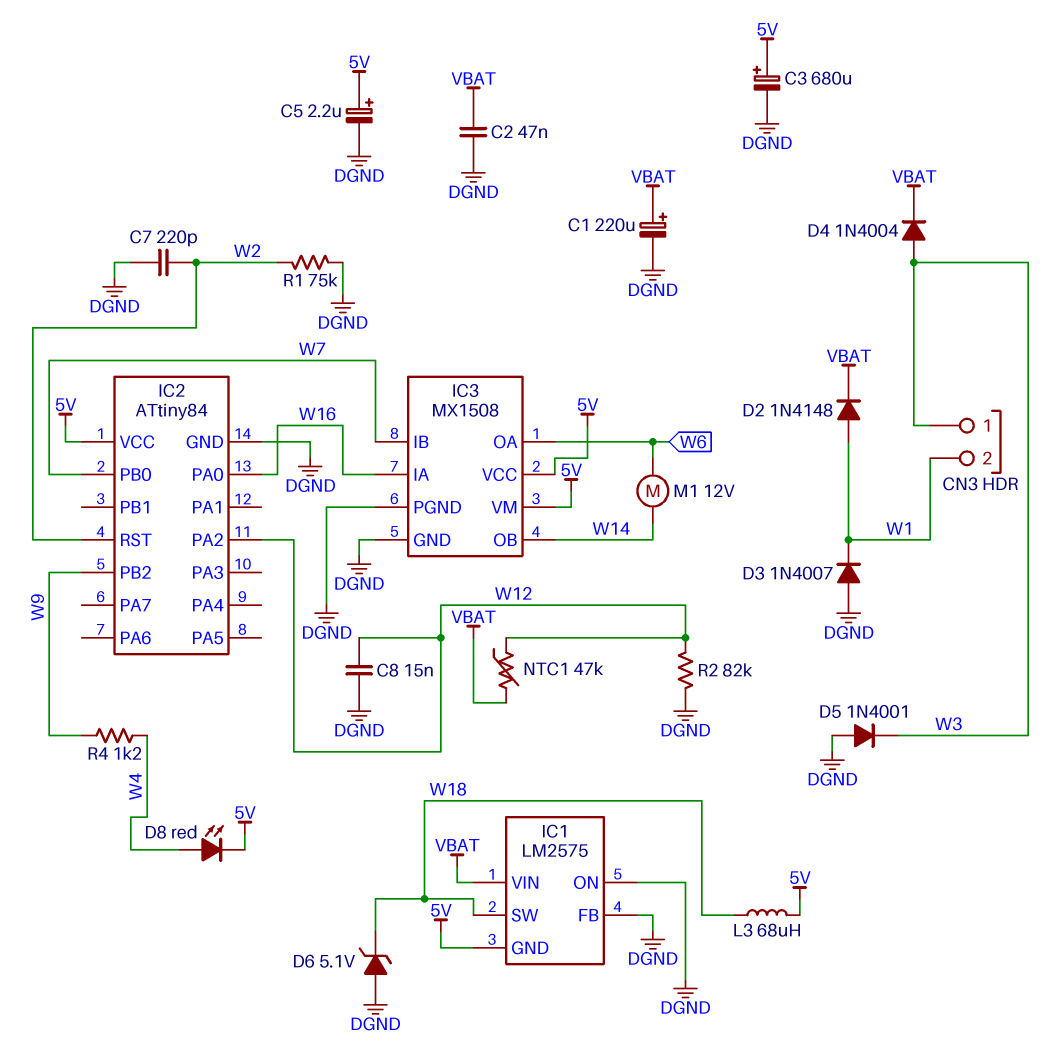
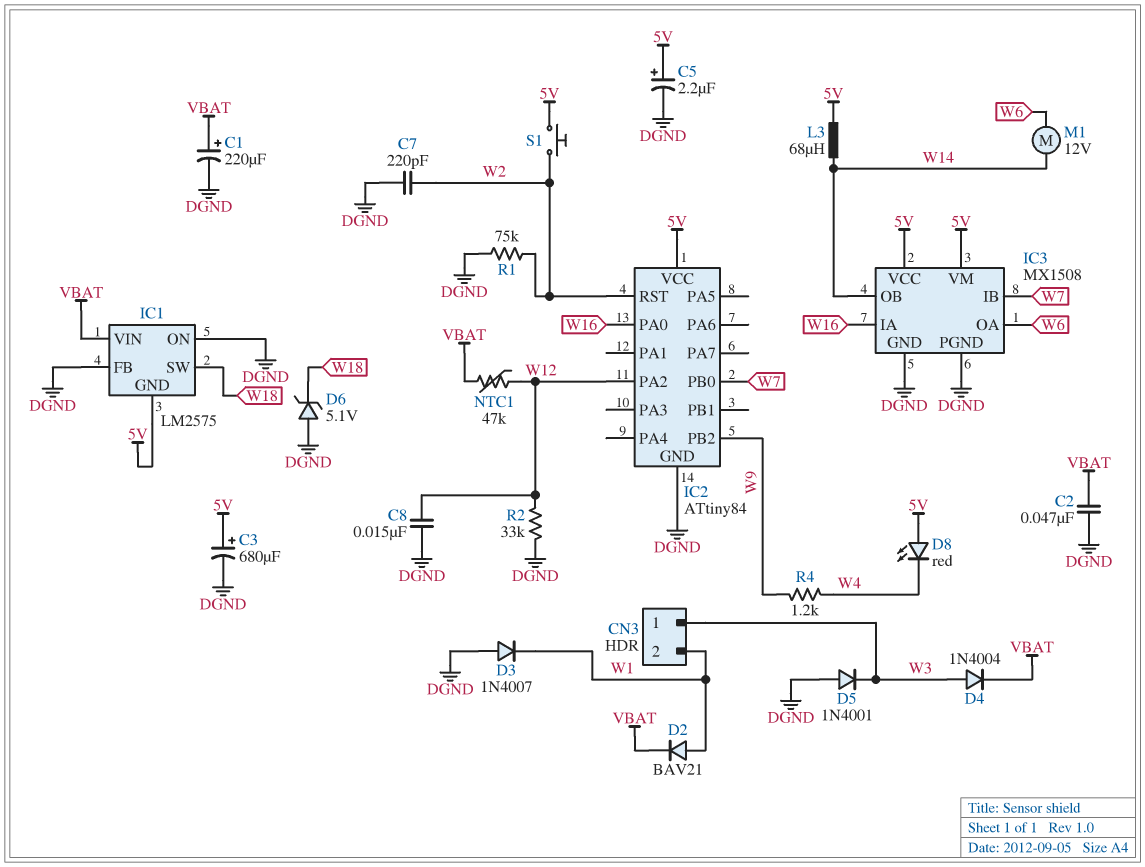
D2: diode 1N4148 (A W1, K VBAT) -> diode BAV21 (A W1, K VBAT)
D8: LED red (A W4, K 5V) -> LED red (A 5V, K W4)
L3: 68uH (5V, W18) -> 68uH (5V, W14)
R2: 82k (DGND, W12) -> 33k (DGND, W12)
S1: none -> button (5V, W2)

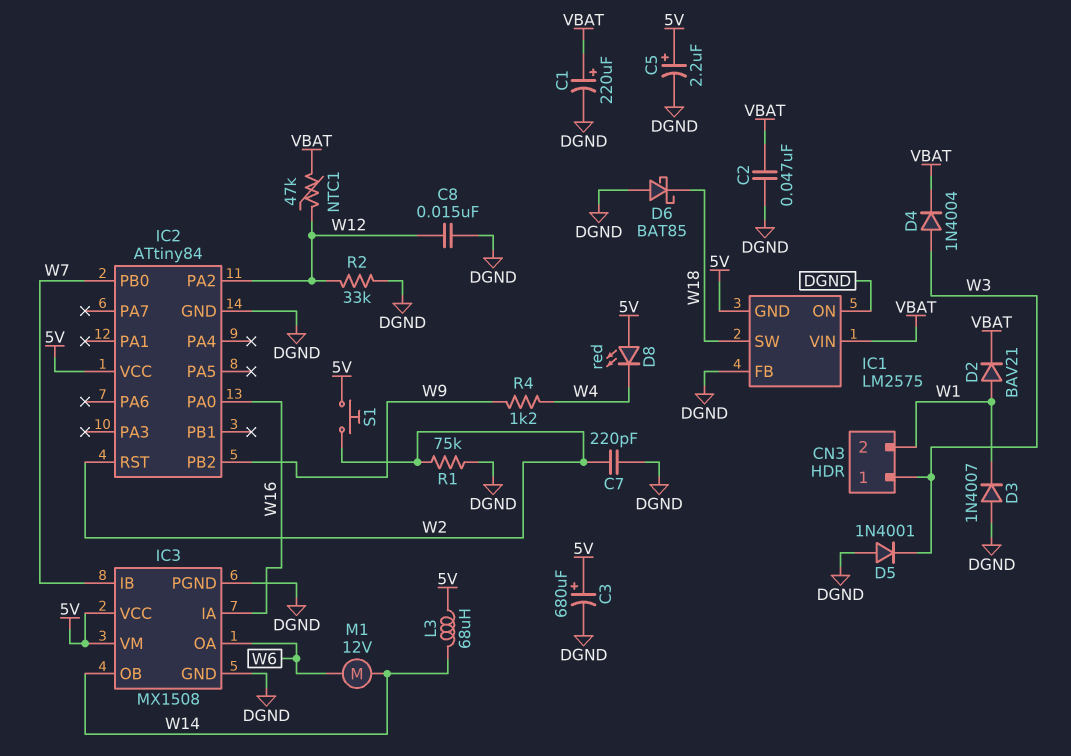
D6: zener 5.1V (A DGND, K W18) -> schottky BAT85 (A DGND, K W18)

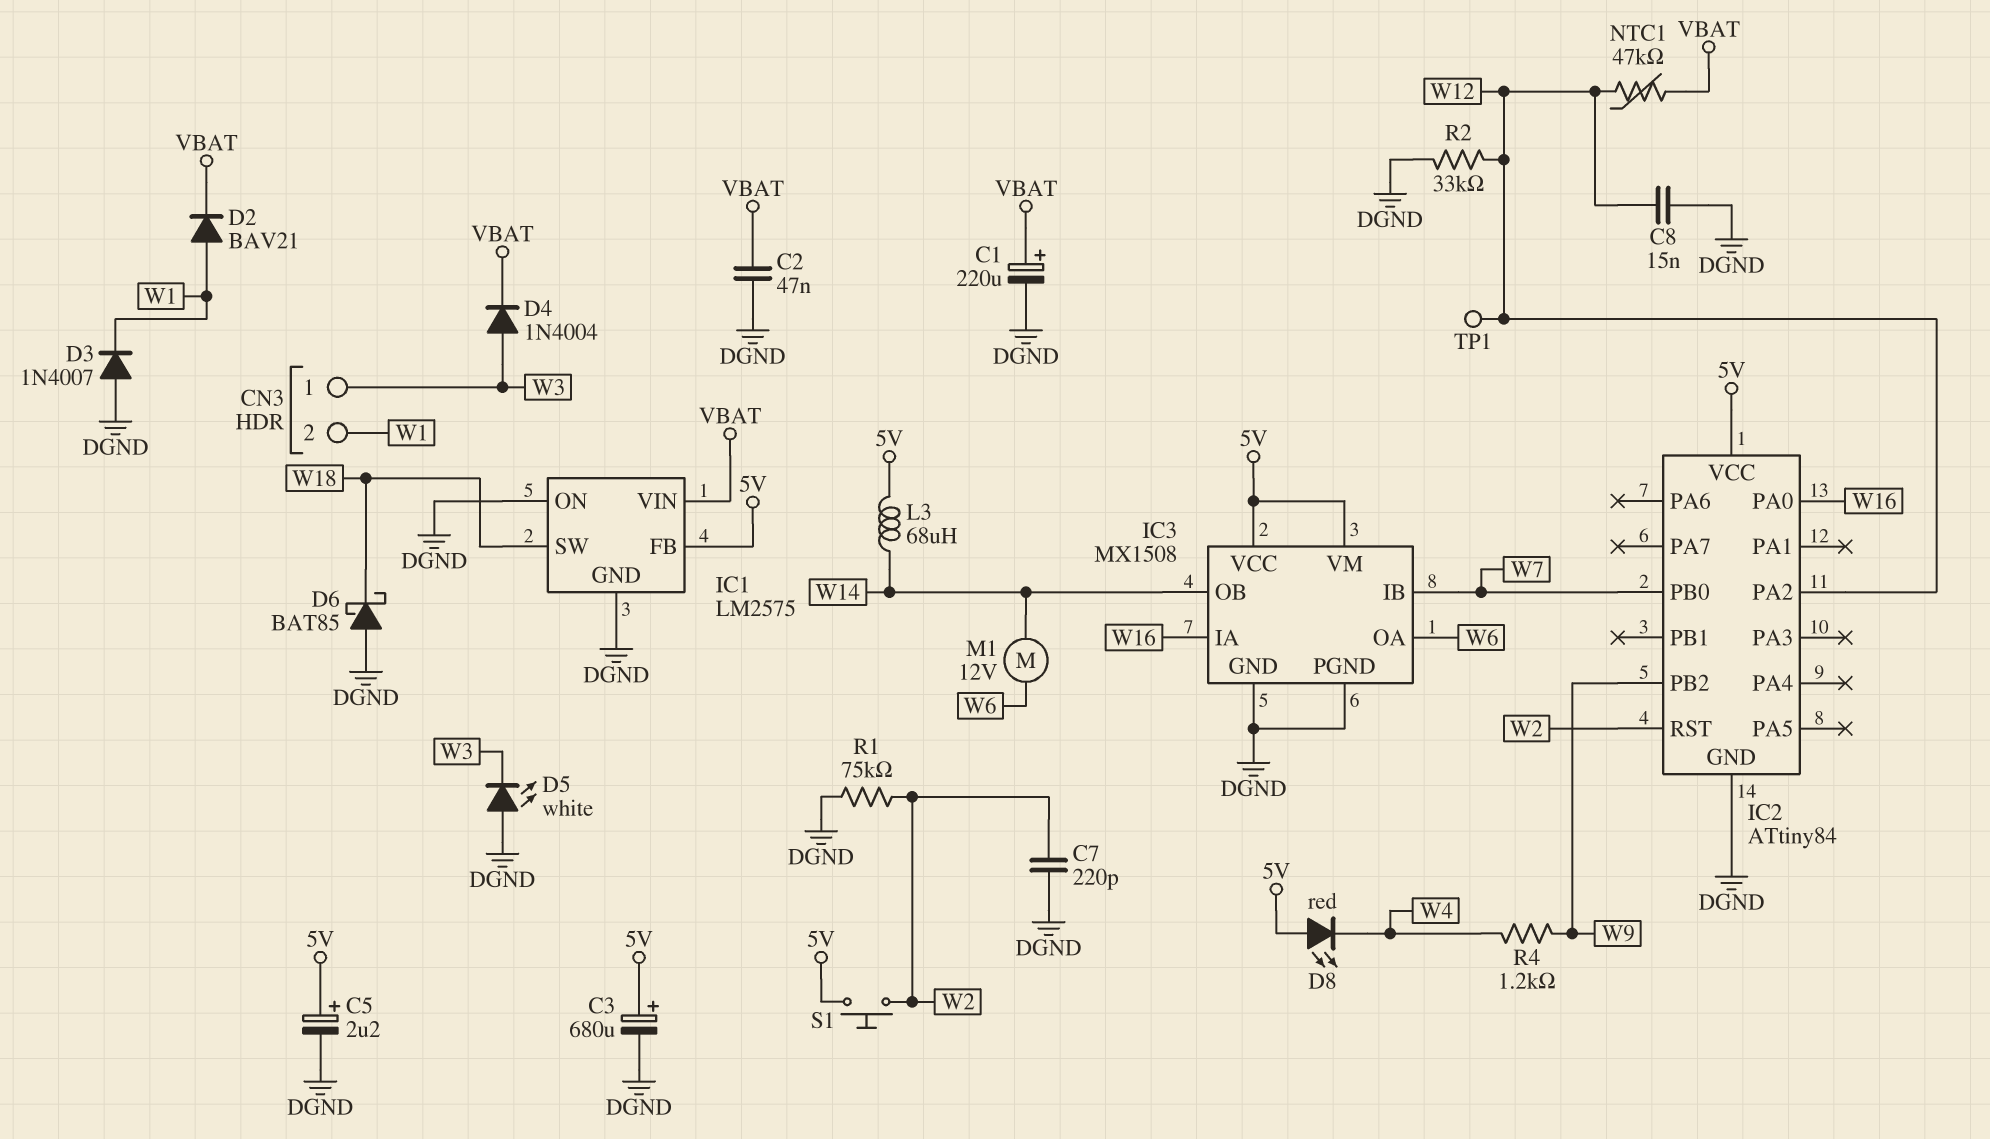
D5: diode 1N4001 (A DGND, K W3) -> LED white (A DGND, K W3)
IC1 pin FB: DGND -> 5V
IC1 pin GND: 5V -> DGND
TP1: none -> test point (W12)

